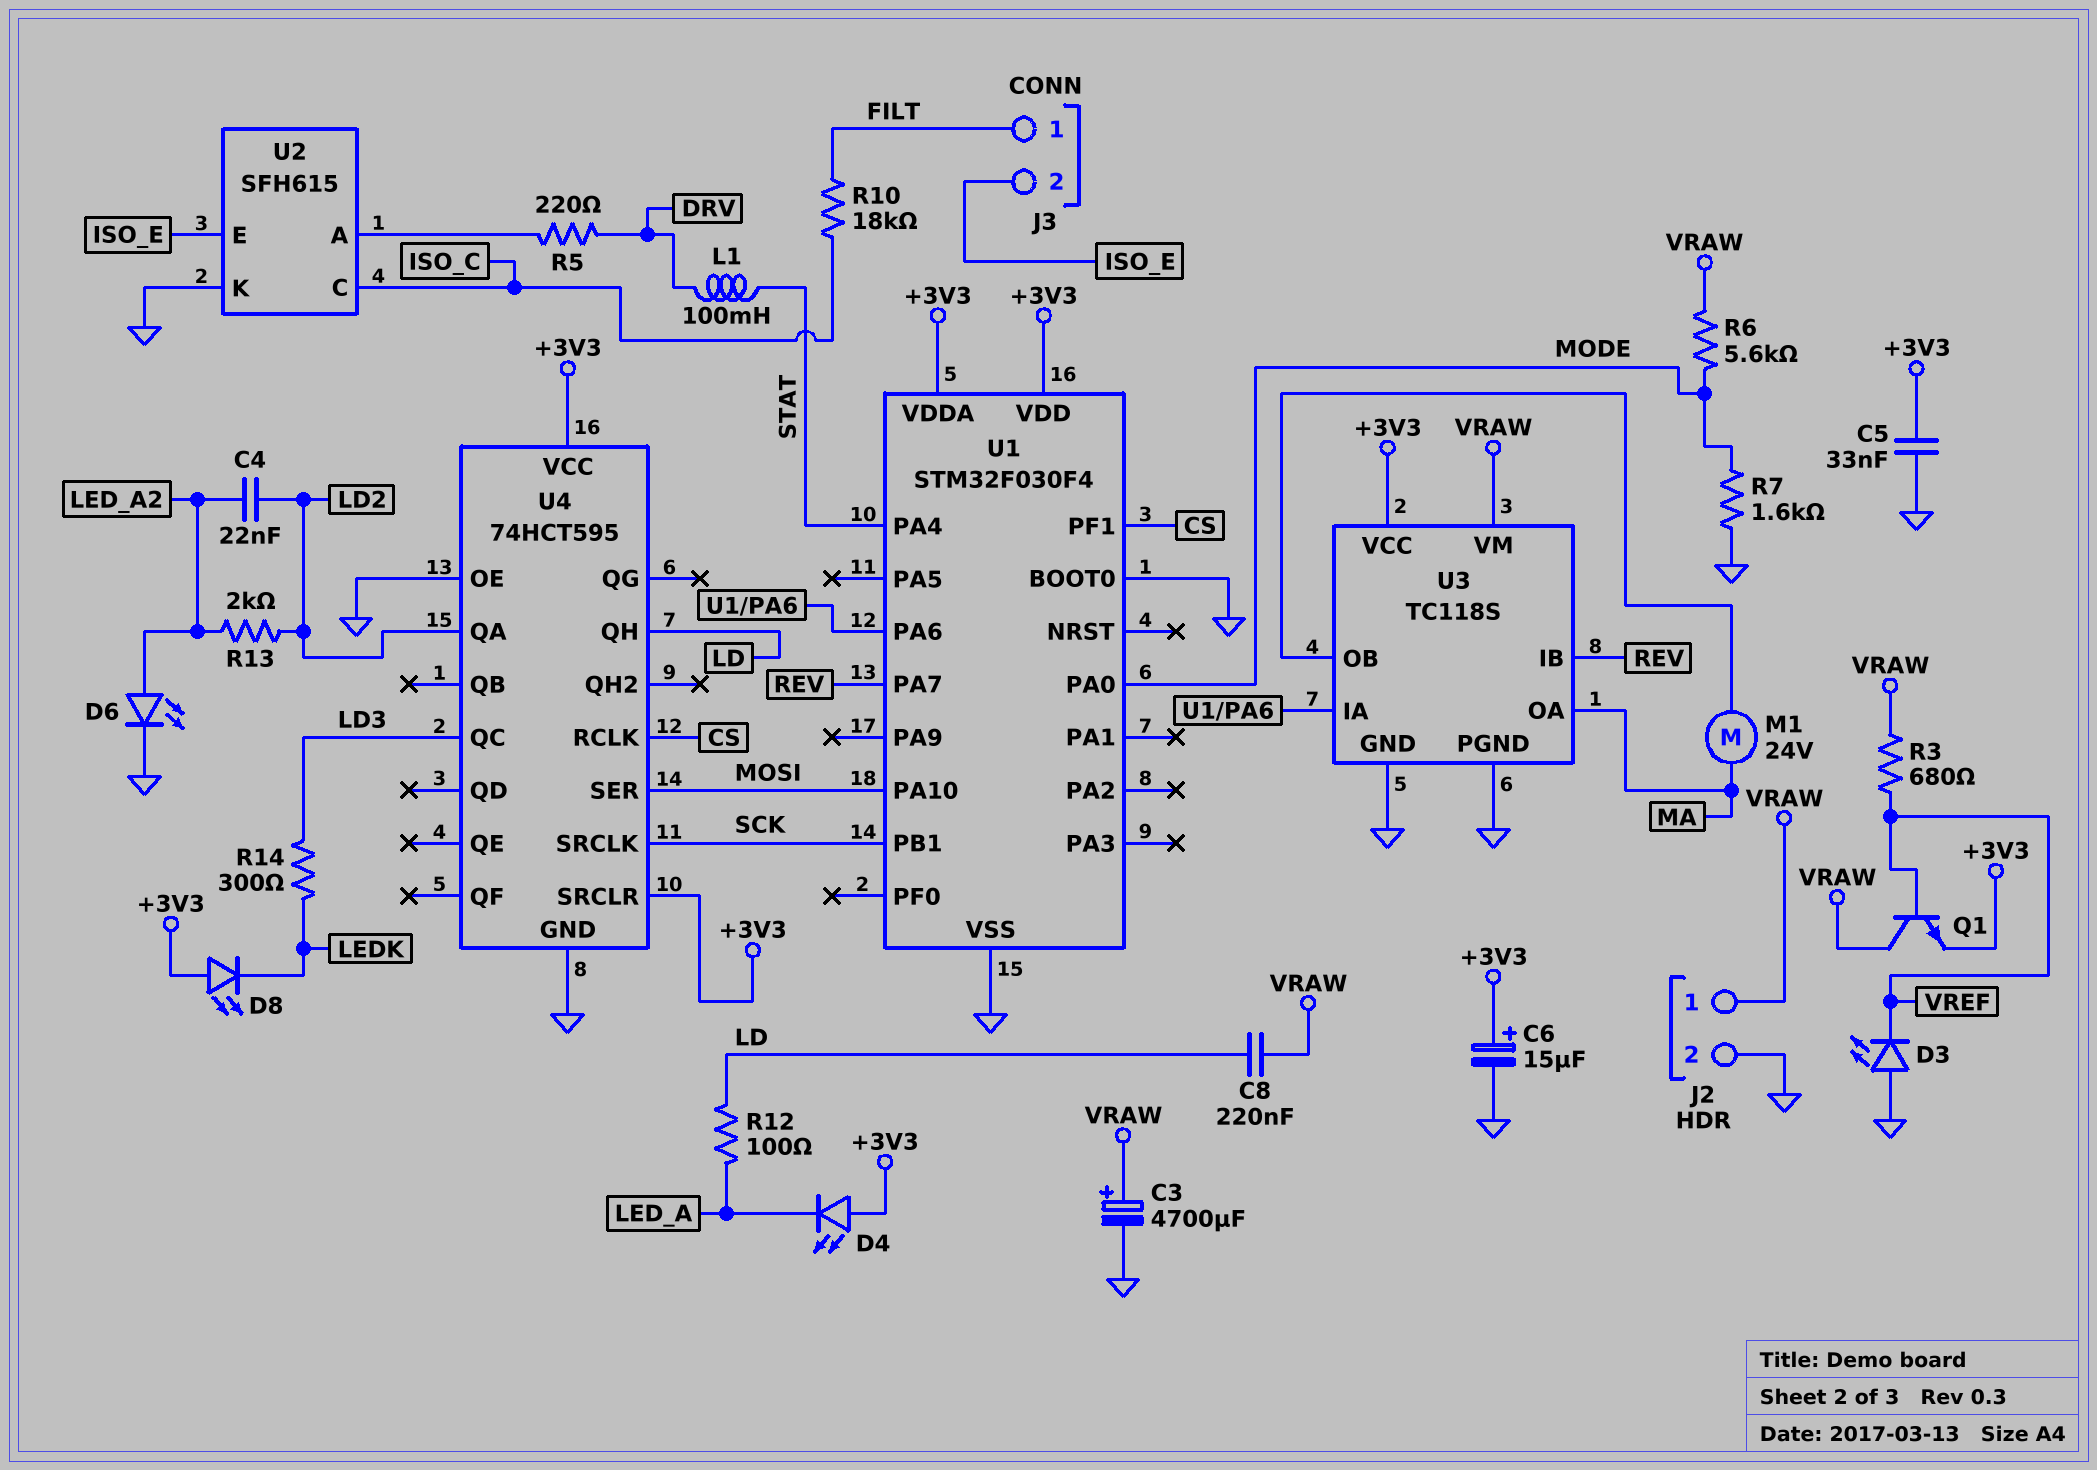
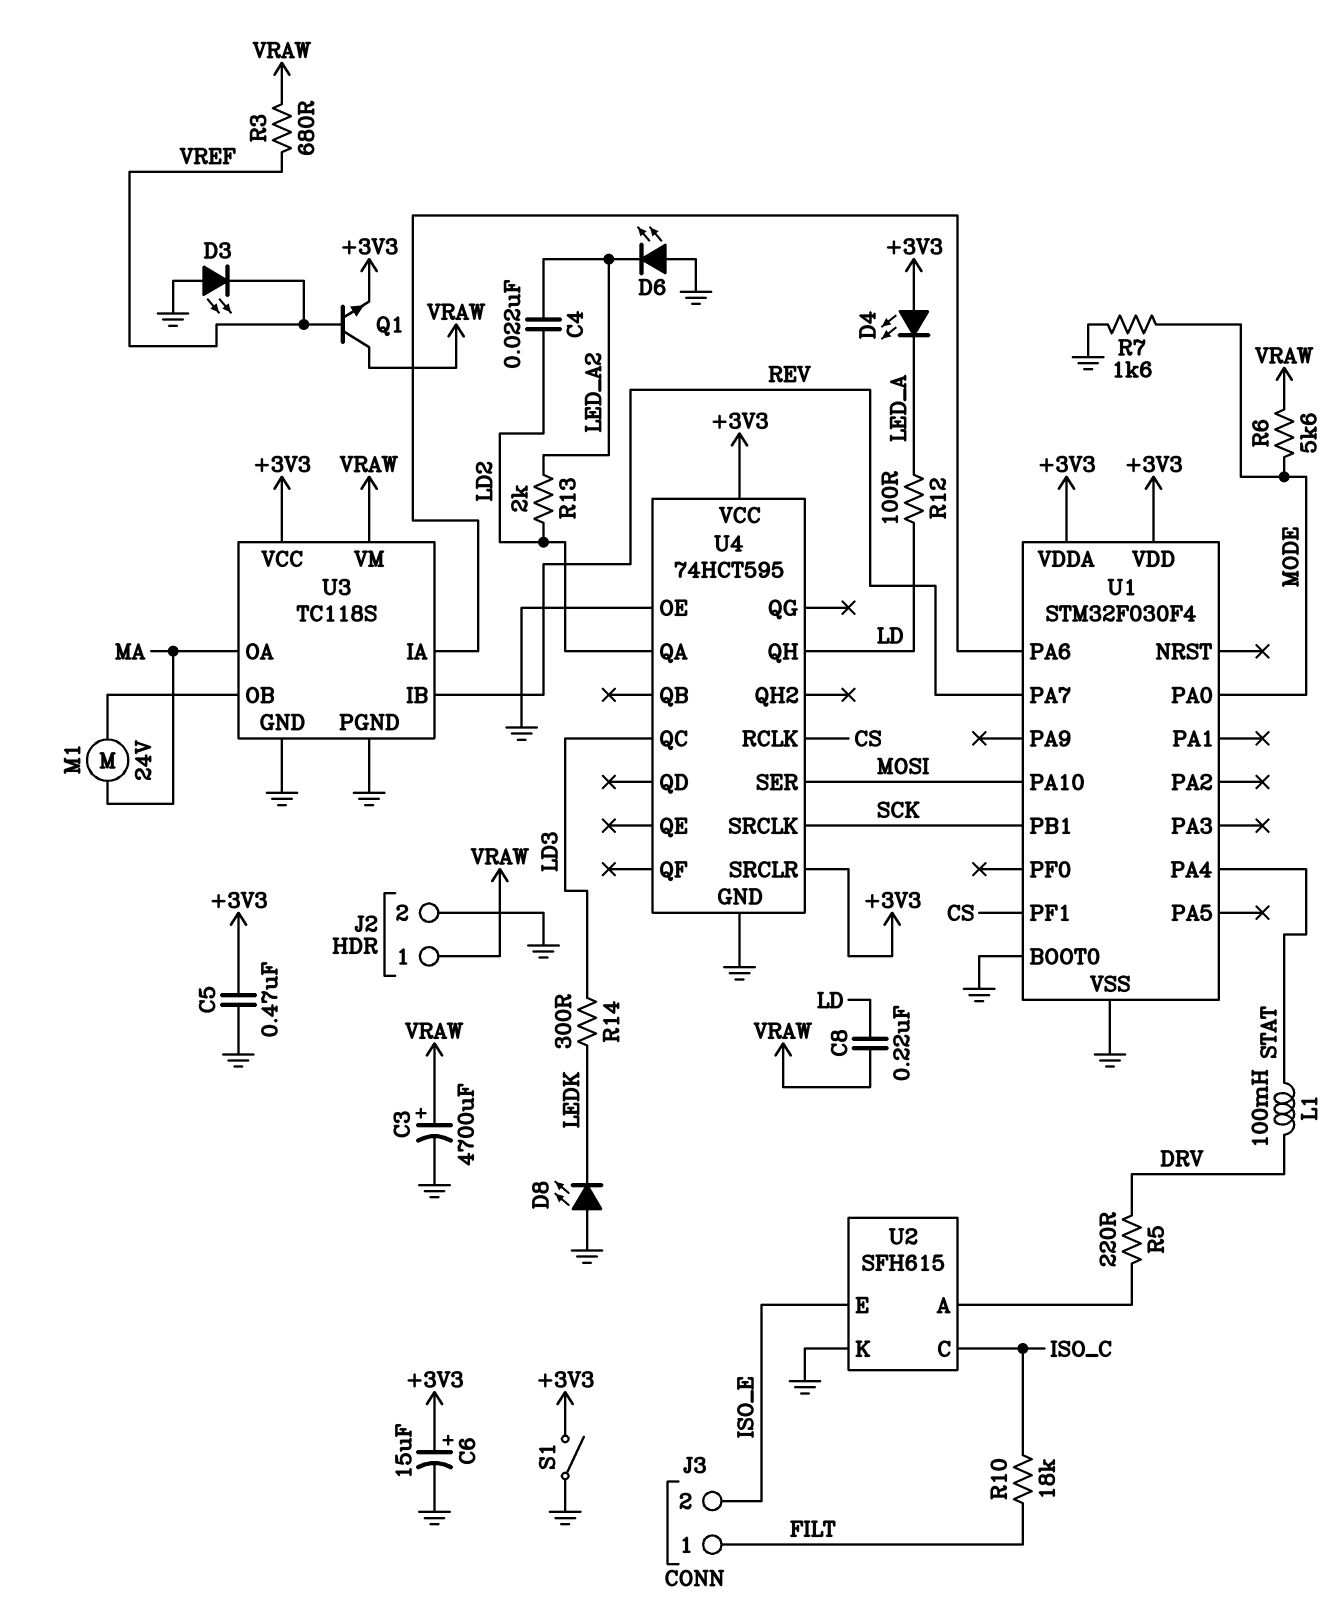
C5: 33nF (+3V3, GND) -> 470nF (+3V3, GND)
D6: LED (A LED_A2, K GND) -> LED (A GND, K LED_A2)
D8: LED (A +3V3, K LEDK) -> LED (A GND, K LEDK)
S1: none -> switch (+3V3, GND)

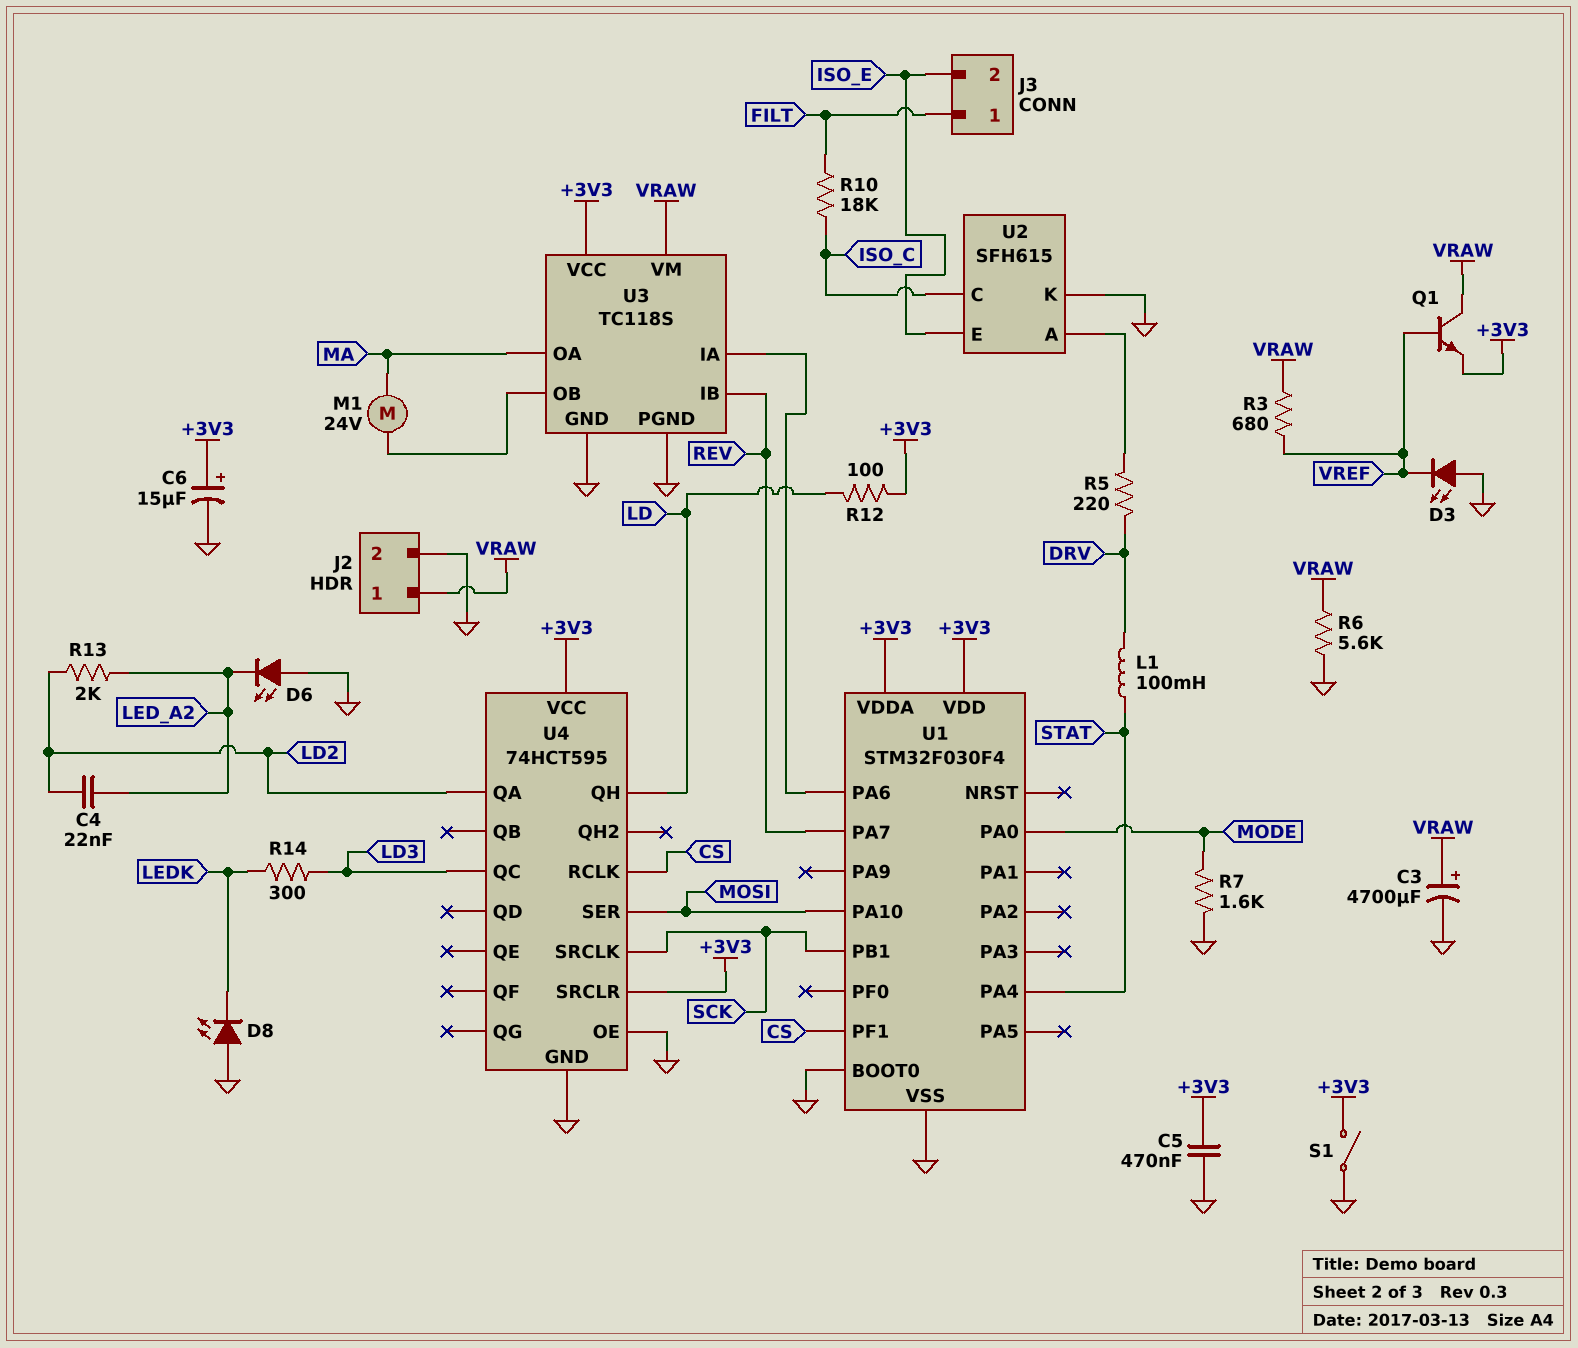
C8: 220nF (LD, VRAW) -> none
D4: LED (A +3V3, K LED_A) -> none
R6: 5.6k (MODE, VRAW) -> 5.6k (GND, VRAW)
R12: 100 (LD, LED_A) -> 100 (+3V3, LD)

